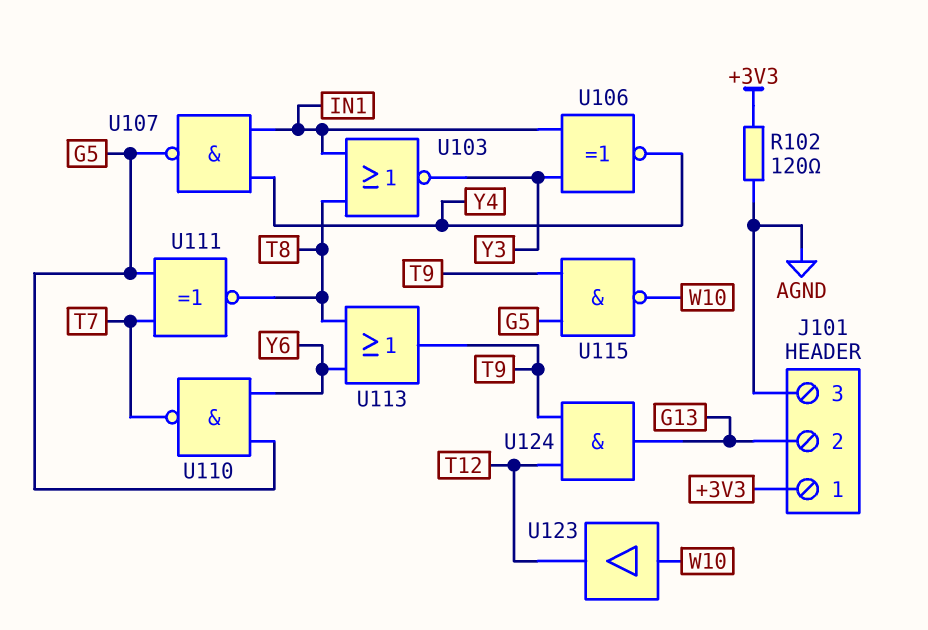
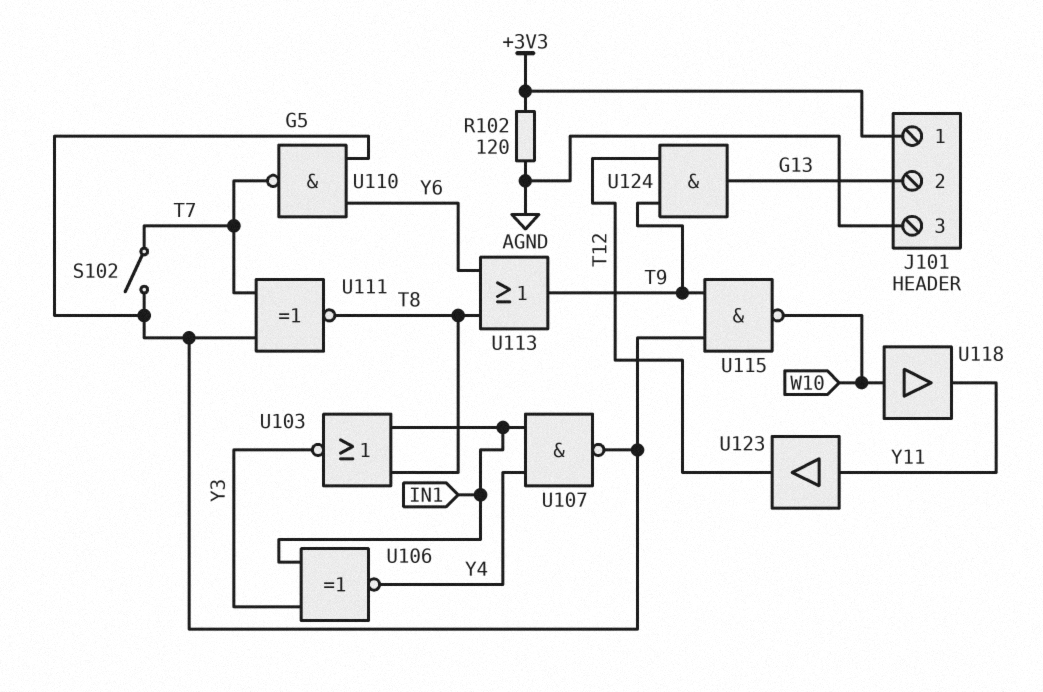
S102: none -> switch (G5, T7)
U118: none -> buffer (in W10, out Y11)
U123: buffer (in W10, out T12) -> buffer (in Y11, out T12)

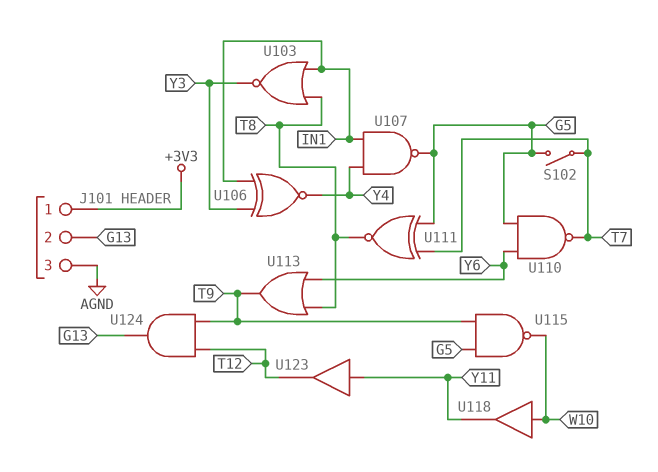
R102: 120 (+3V3, AGND) -> none

